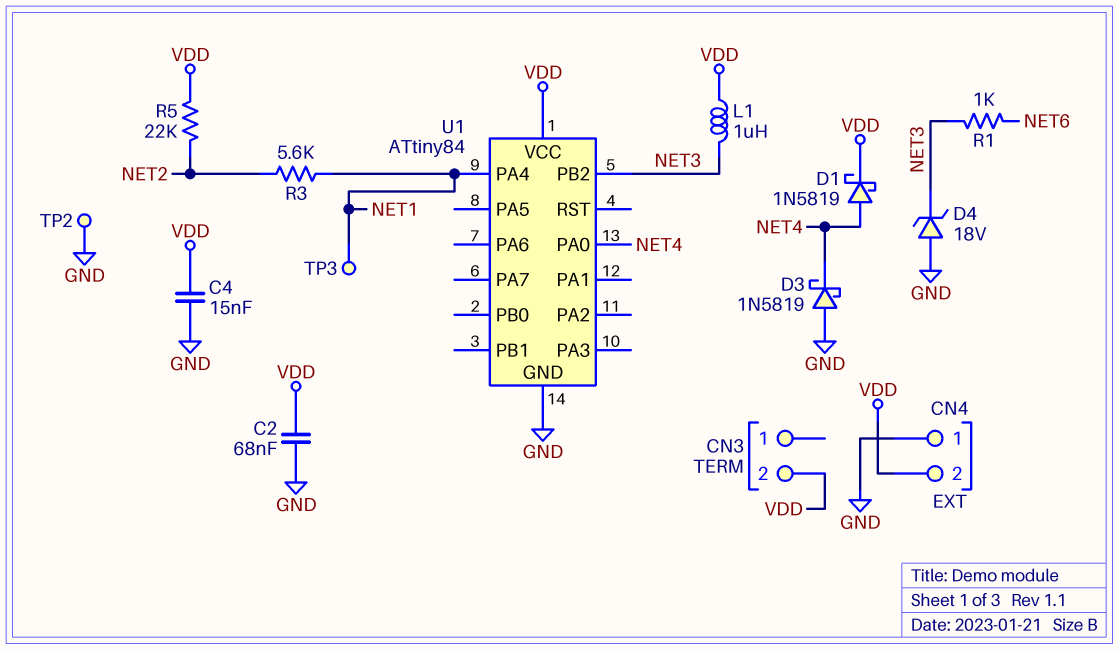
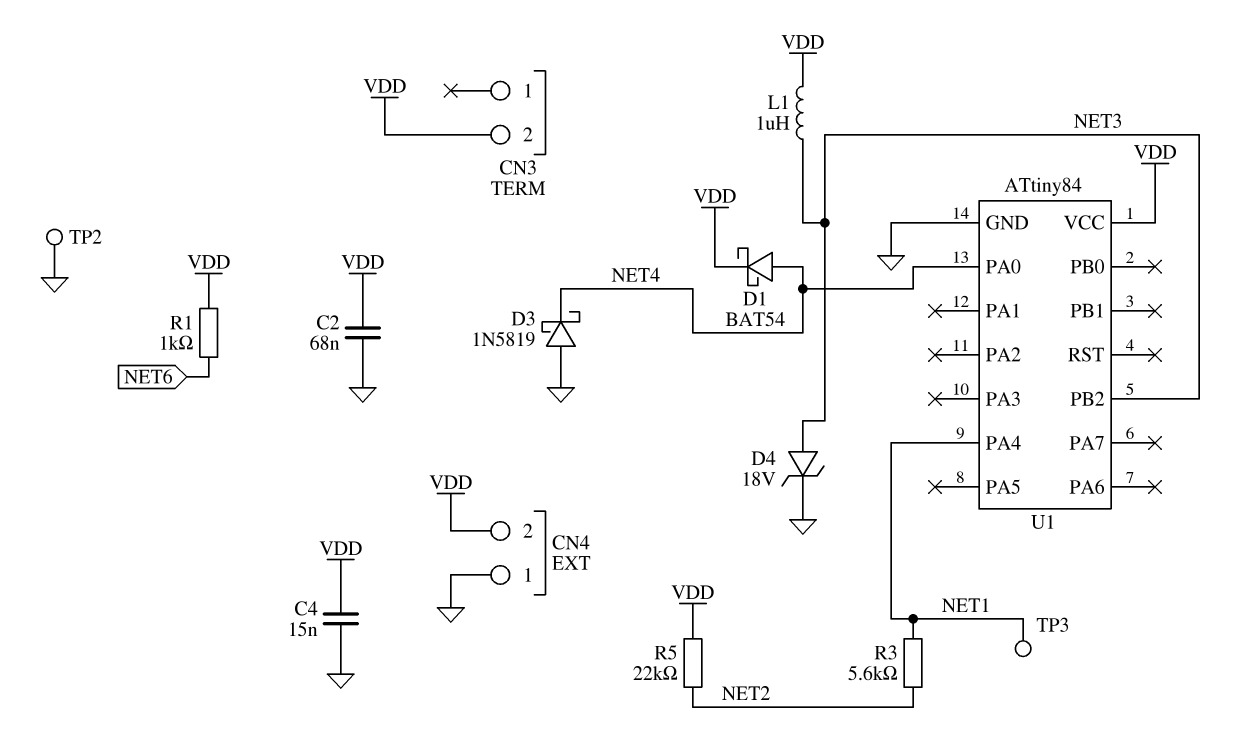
D1: schottky 1N5819 (A NET4, K VDD) -> schottky BAT54 (A NET4, K VDD)
D4: zener 18V (A GND, K NET3) -> zener 18V (A NET3, K GND)
R1: 1k (NET3, NET6) -> 1k (NET6, VDD)

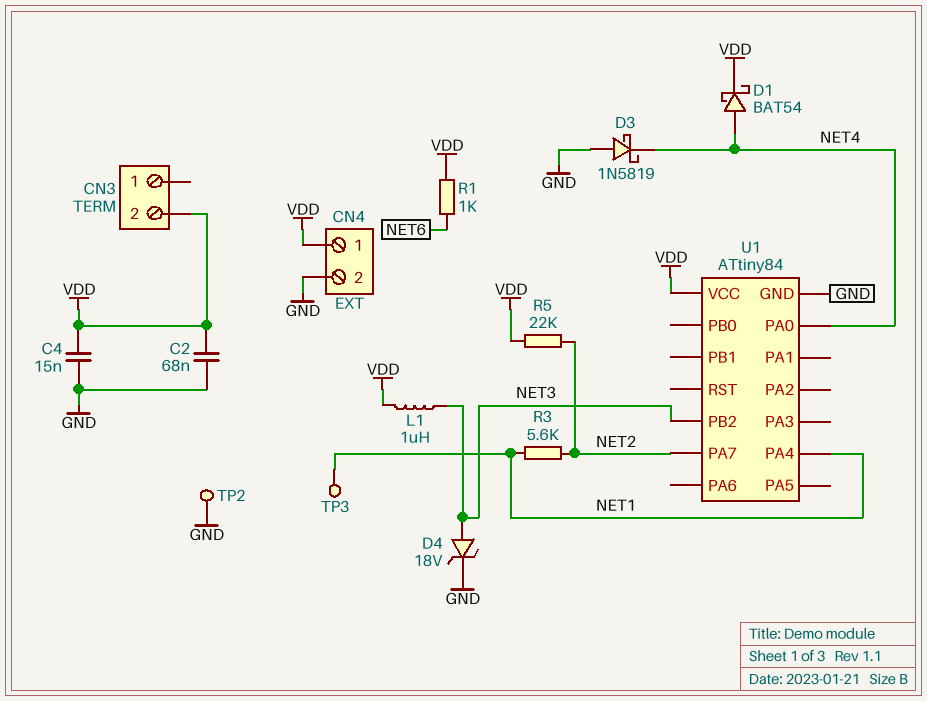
CN4 pin 1: GND -> VDD
CN4 pin 2: VDD -> GND
U1 pin PA7: none -> NET2

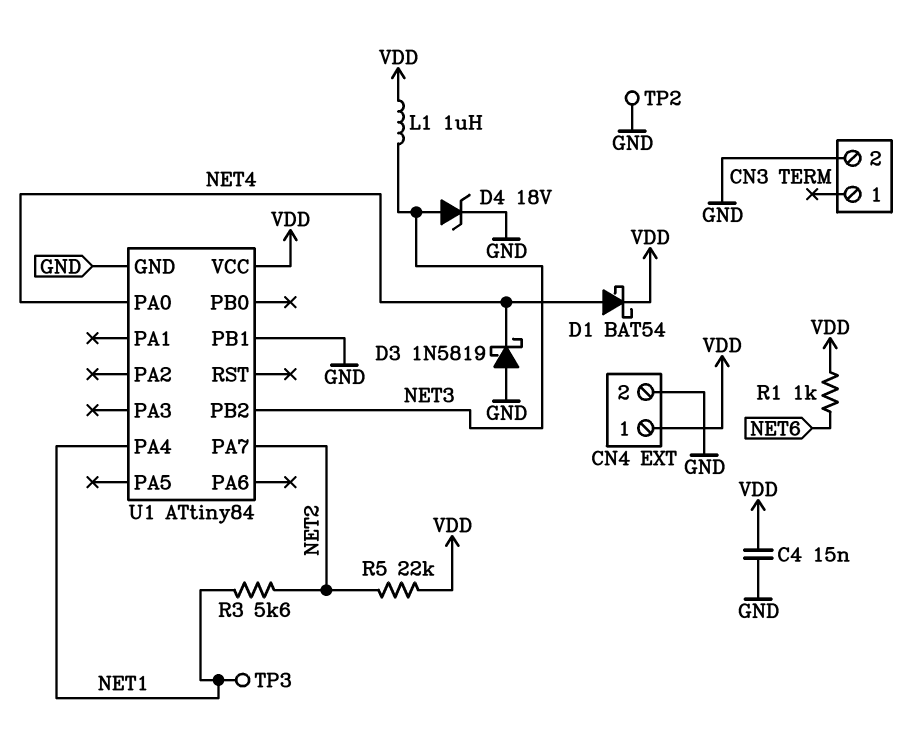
C2: 68nF (GND, VDD) -> none
CN3 pin 2: VDD -> GND
U1 pin PB1: none -> GND

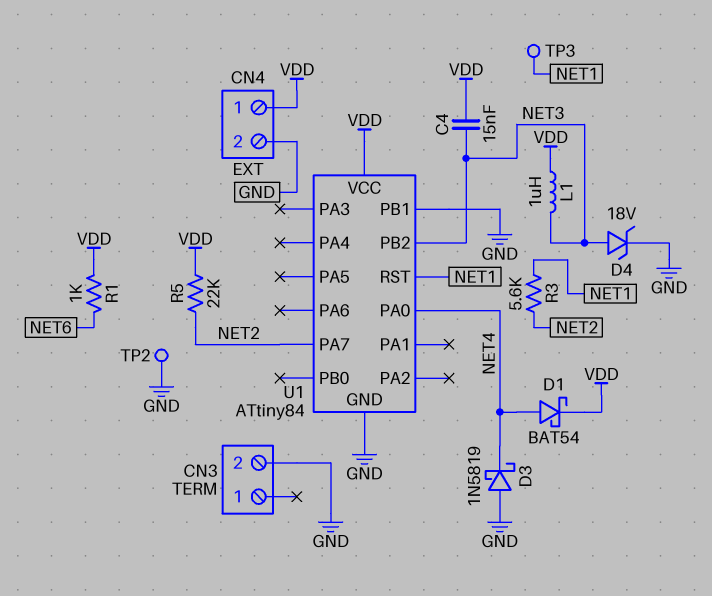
C4: 15nF (GND, VDD) -> 15nF (NET3, VDD)
U1 pin PA4: NET1 -> none
U1 pin RST: none -> NET1

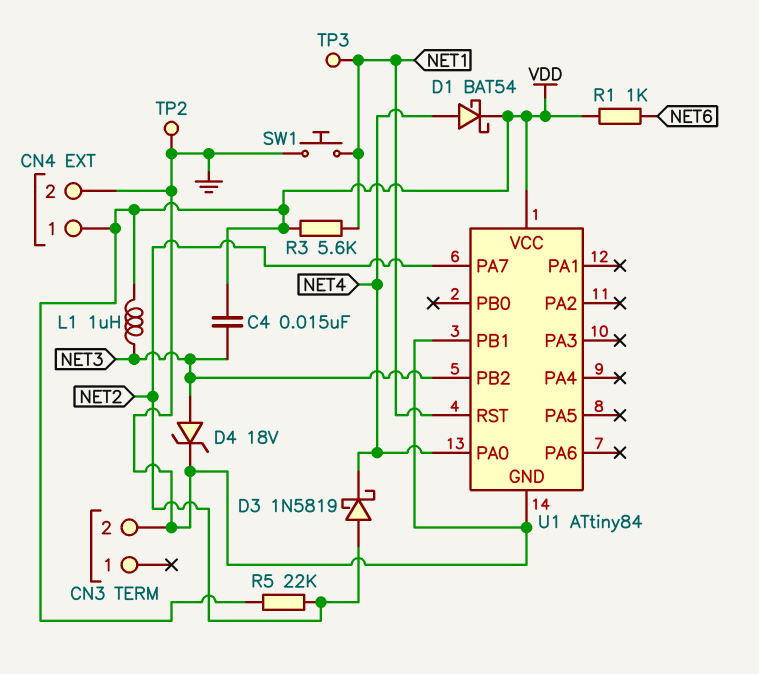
D3: schottky 1N5819 (A GND, K NET4) -> schottky 1N5819 (A NET2, K NET4)
R3: 5.6k (NET1, NET2) -> 5.6k (NET1, VDD)
SW1: none -> button (GND, NET1)

